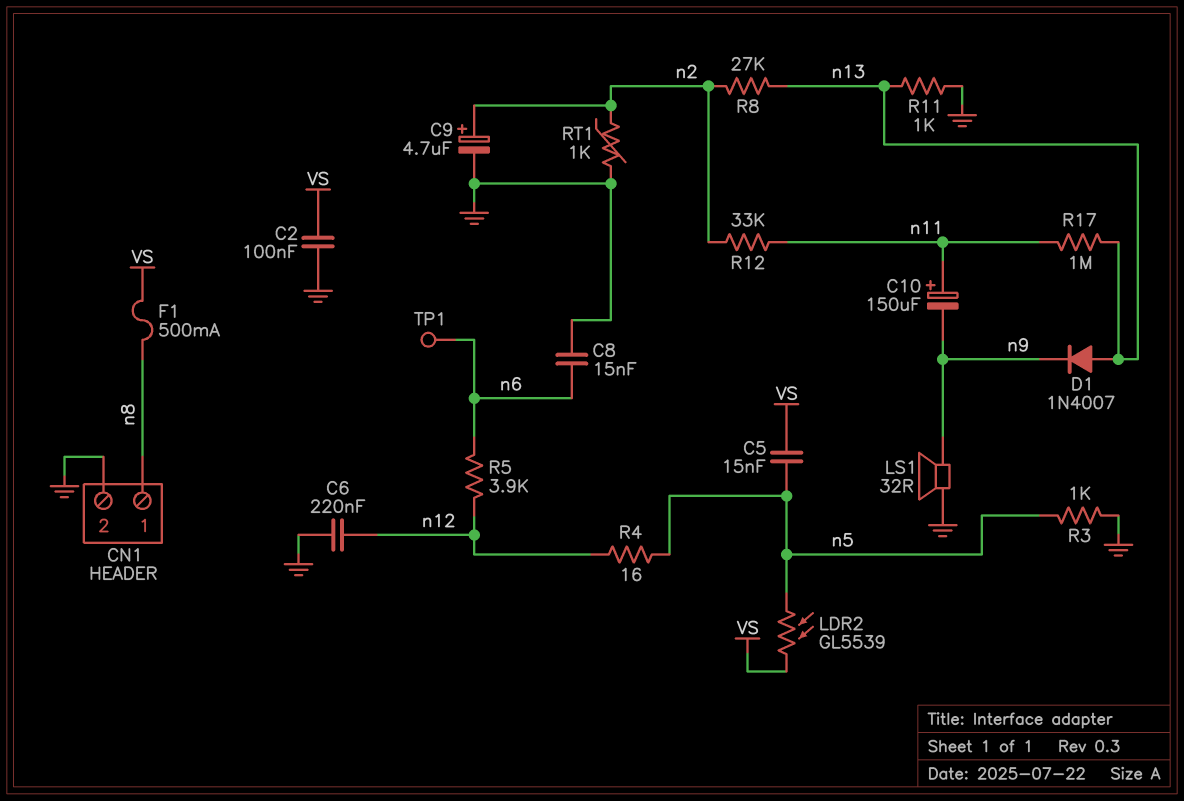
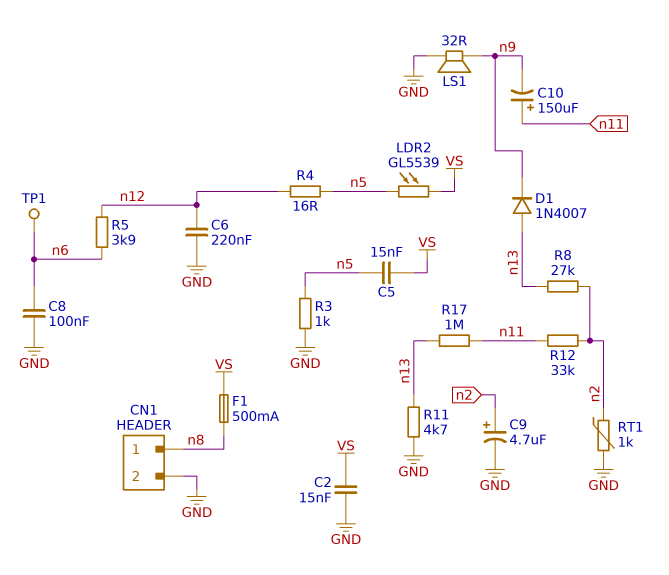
C2: 100nF (GND, VS) -> 15nF (GND, VS)
C8: 15nF (GND, n6) -> 100nF (GND, n6)
R11: 1k (GND, n13) -> 4.7k (GND, n13)

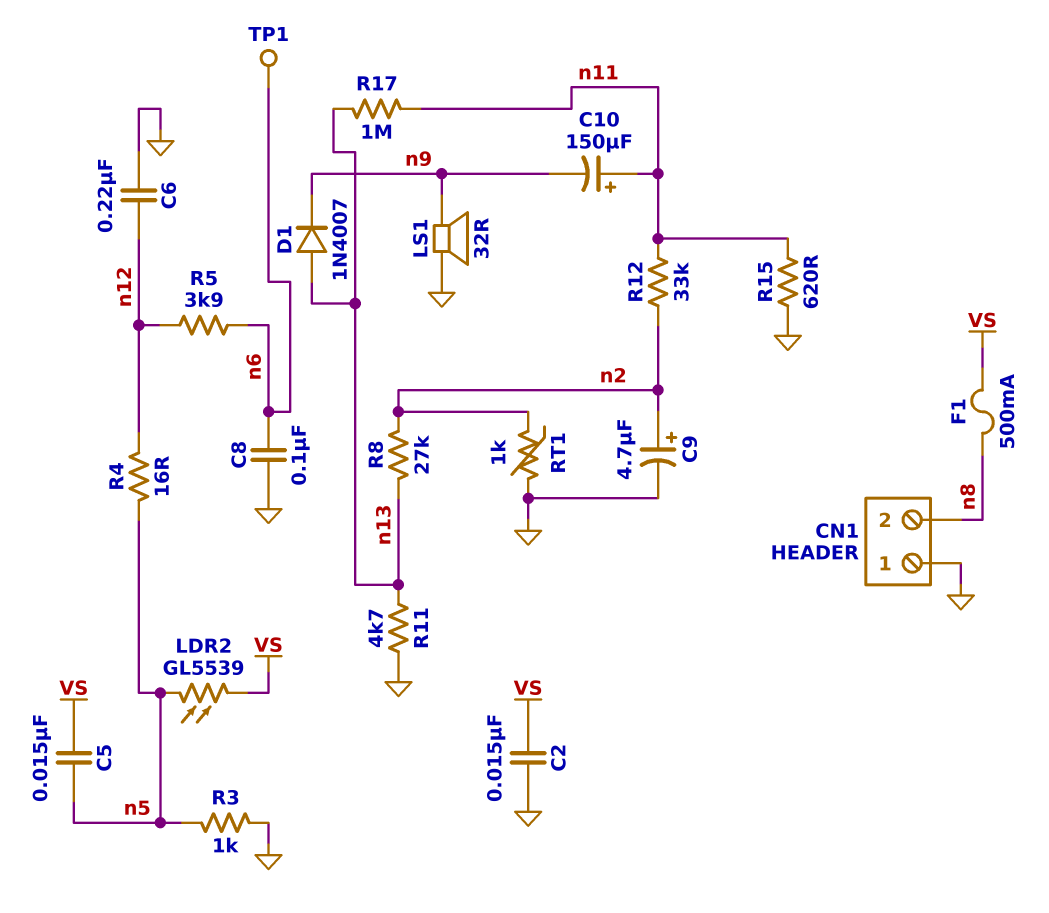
CN1 pin 1: n8 -> GND
CN1 pin 2: GND -> n8
R15: none -> 620 (GND, n11)

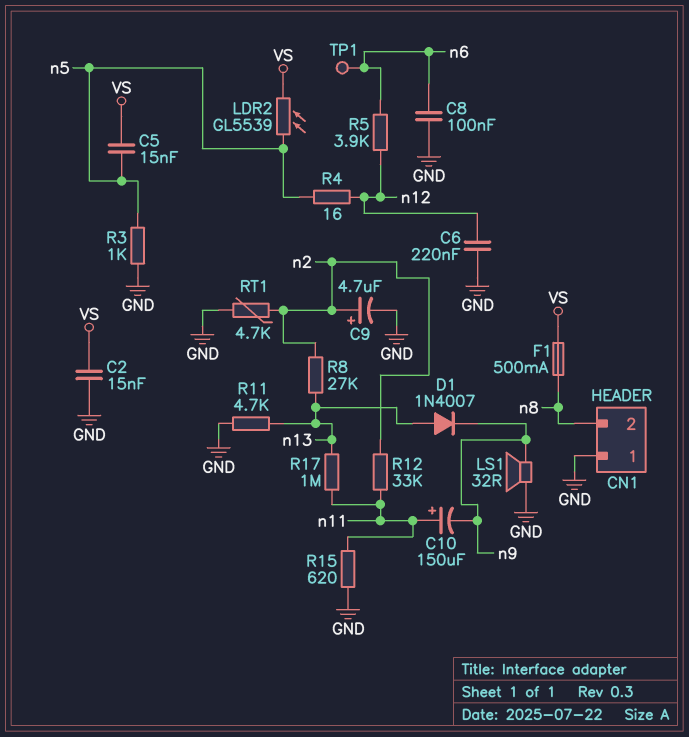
RT1: 1k (GND, n2) -> 4.7k (GND, n2)

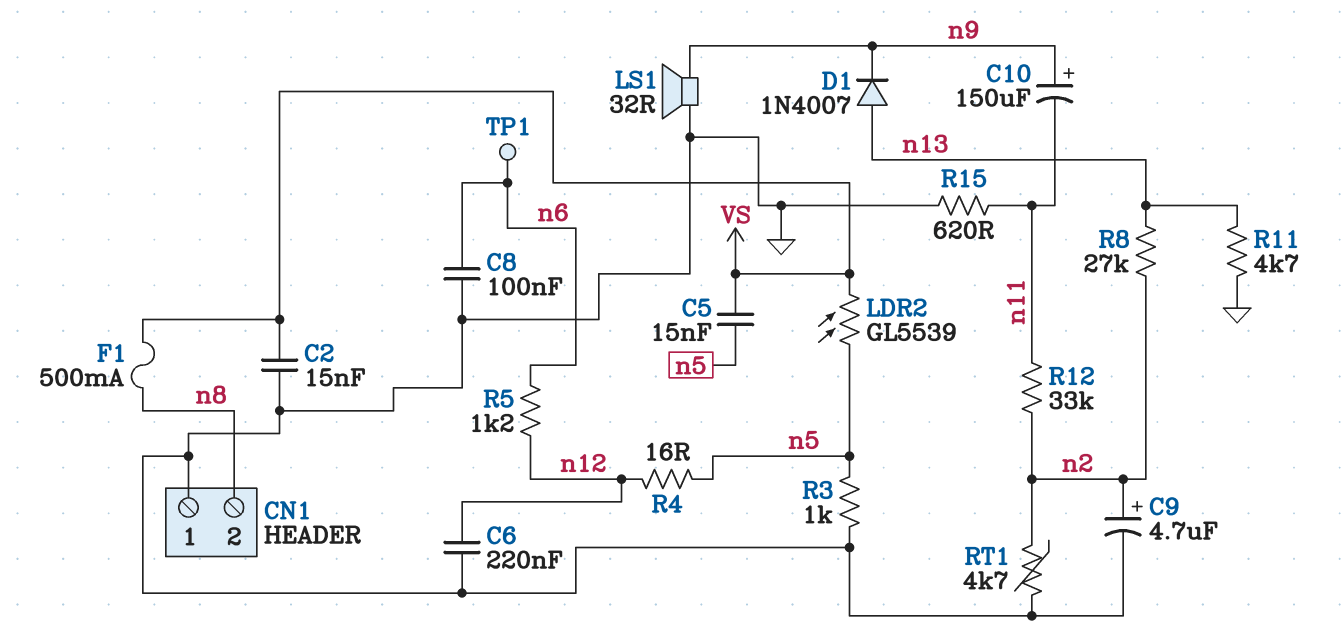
C10: 150uF (plus n11, minus n9) -> 150uF (plus n9, minus n11)
R5: 3.9k (n6, n12) -> 1.2k (n6, n12)
R17: 1M (n11, n13) -> none

